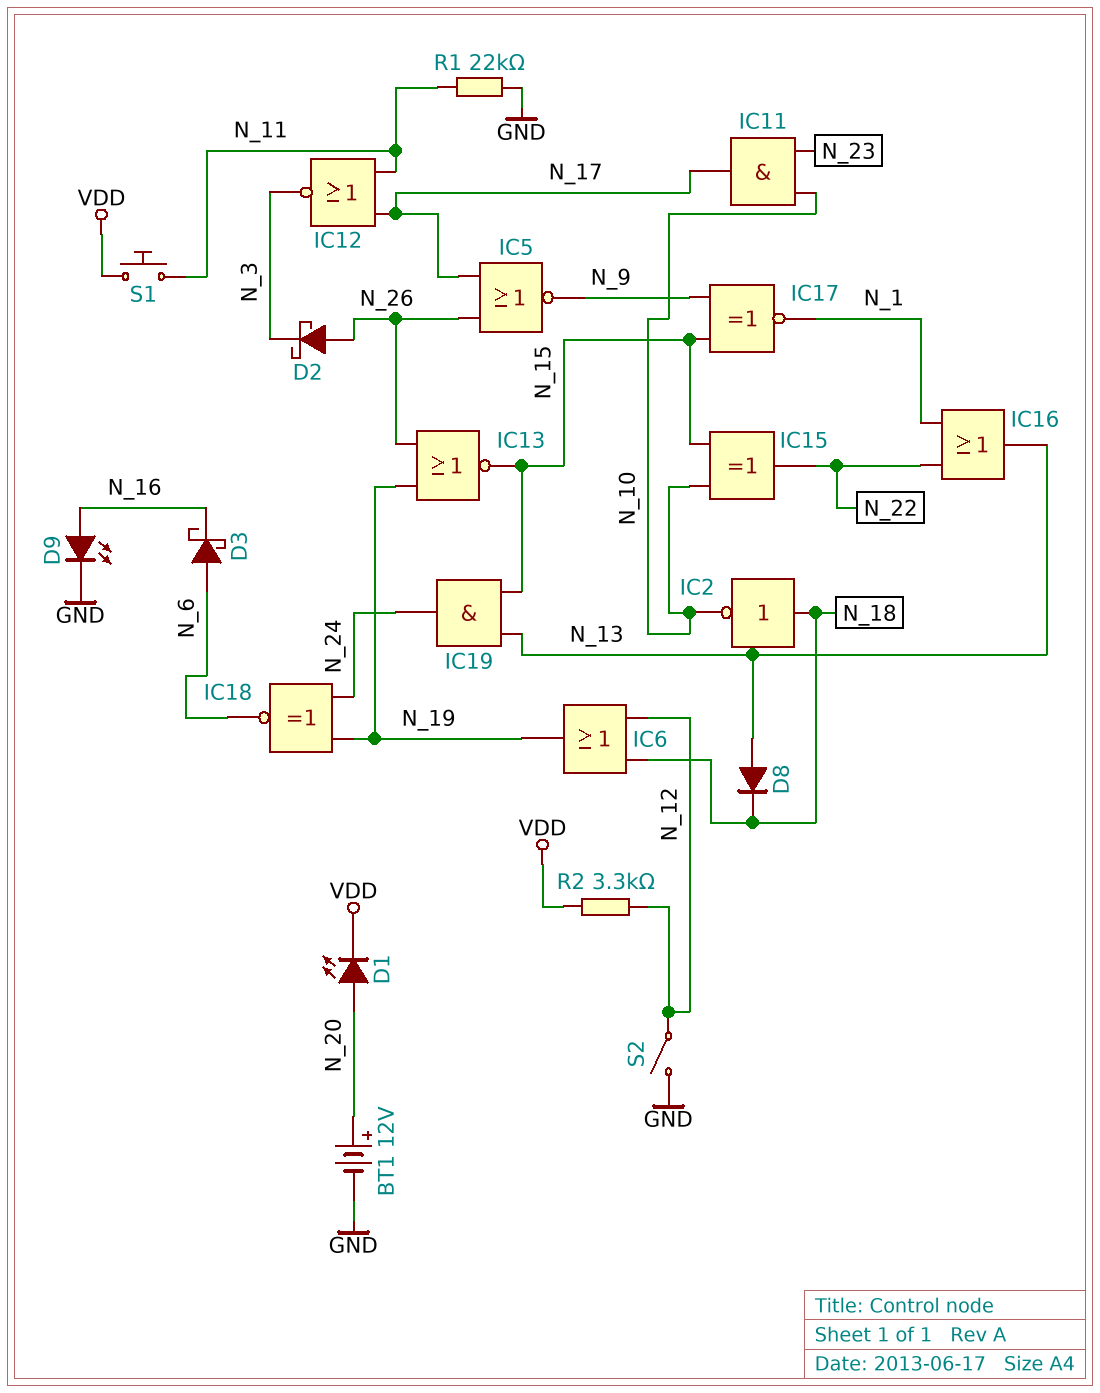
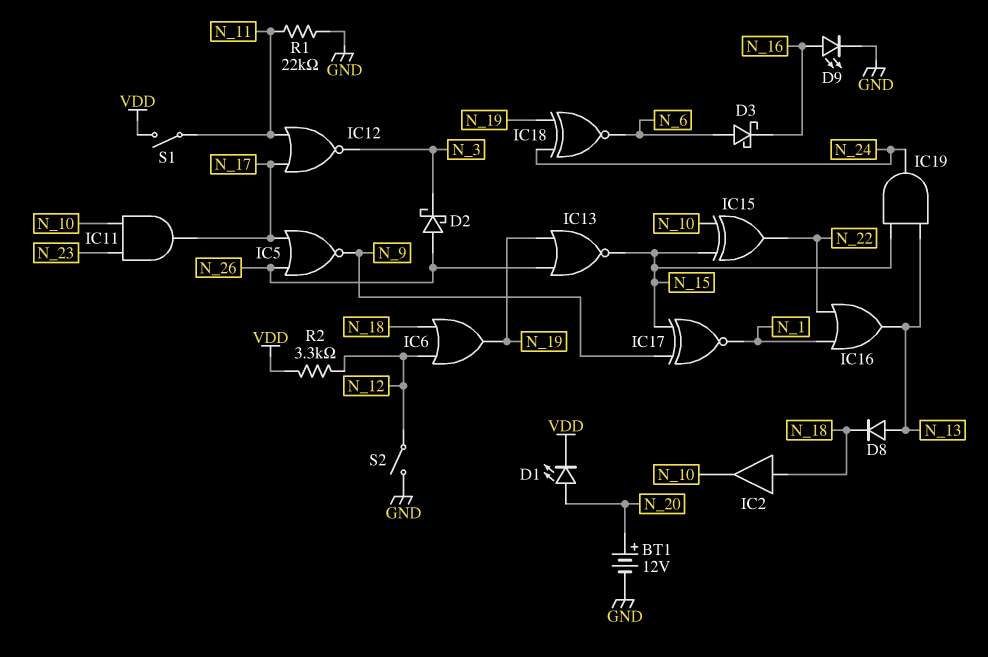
IC2: NOT (in N_18, out N_10) -> buffer (in N_18, out N_10)
S1: button (N_11, VDD) -> switch (N_11, VDD)

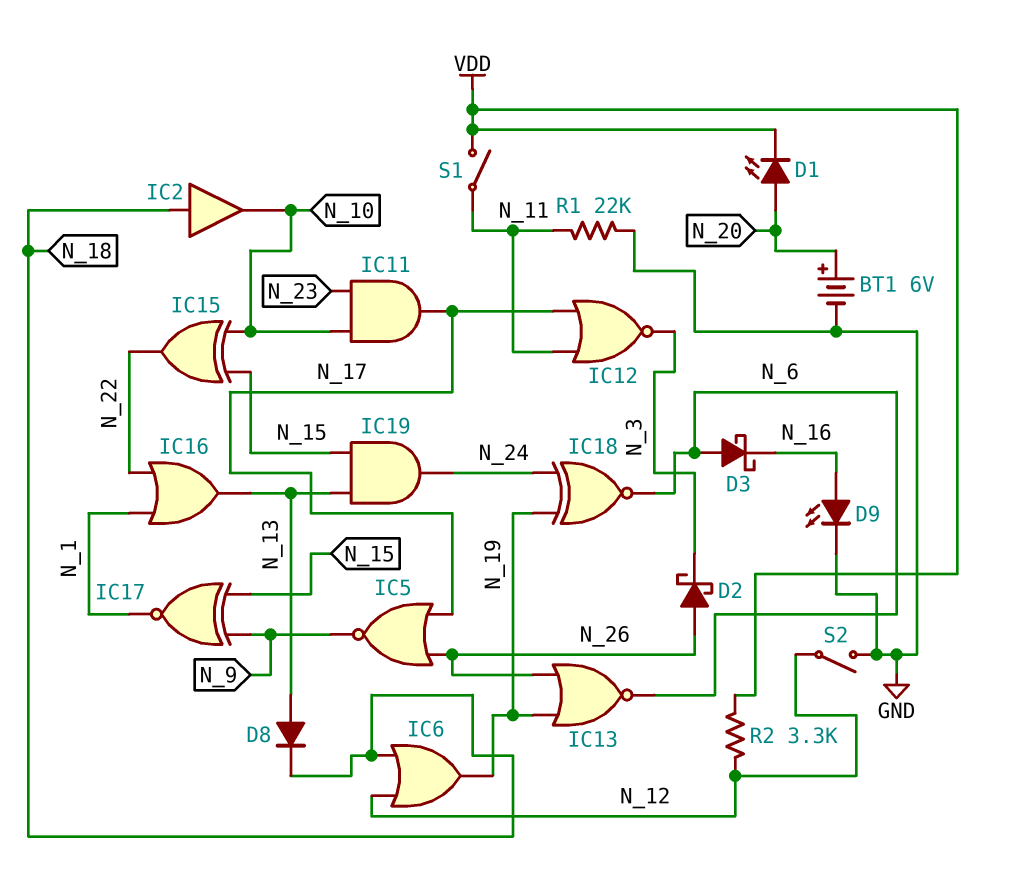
BT1: 12V (plus N_20, minus GND) -> 6V (plus N_20, minus GND)
IC13: NOR (in N_19, in N_26, out N_15) -> NOR (in N_19, in N_26, out N_6)

